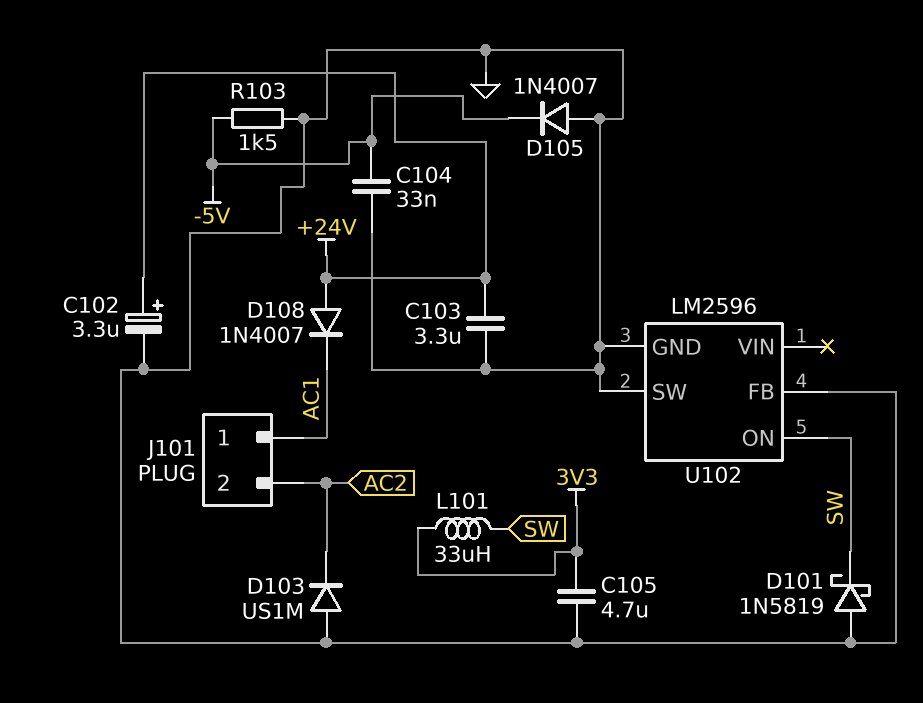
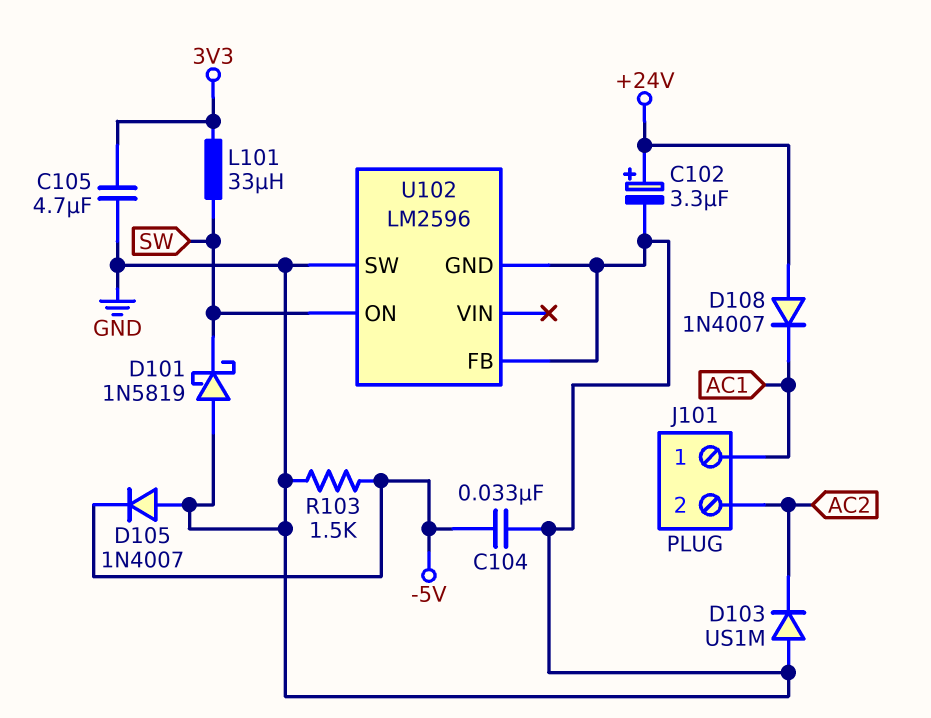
C103: 3.3uF (+24V, GND) -> none

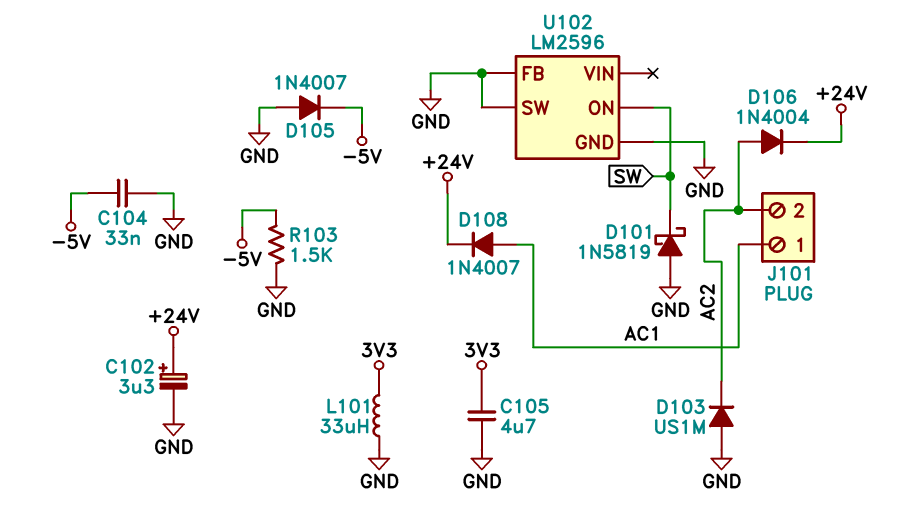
D106: none -> diode 1N4004 (A AC2, K +24V)
D108: diode 1N4007 (A +24V, K AC1) -> diode 1N4007 (A AC1, K +24V)
L101: 33uH (3V3, SW) -> 33uH (3V3, GND)

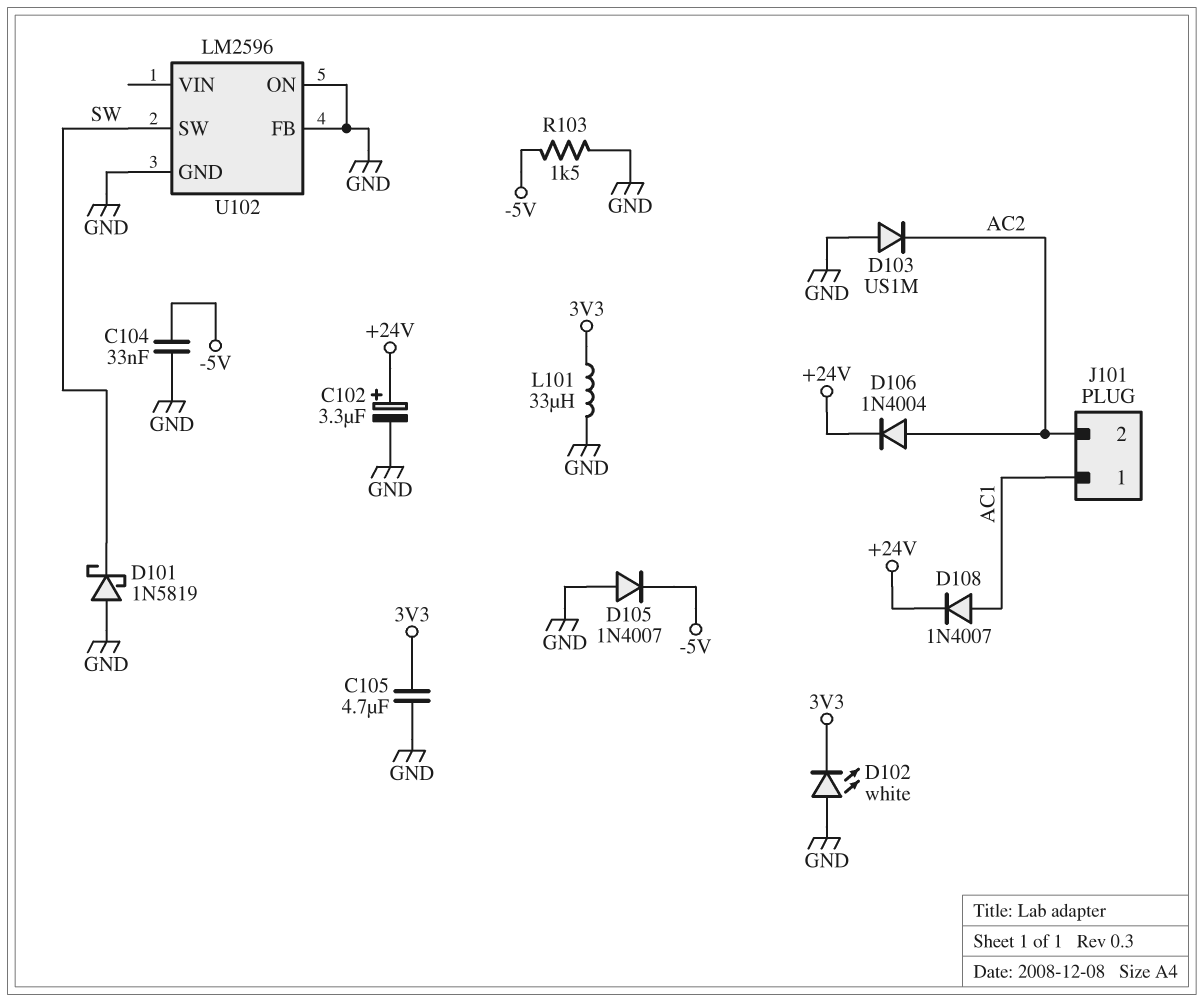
D102: none -> LED white (A GND, K 3V3)
U102 pin ON: SW -> GND
U102 pin SW: GND -> SW

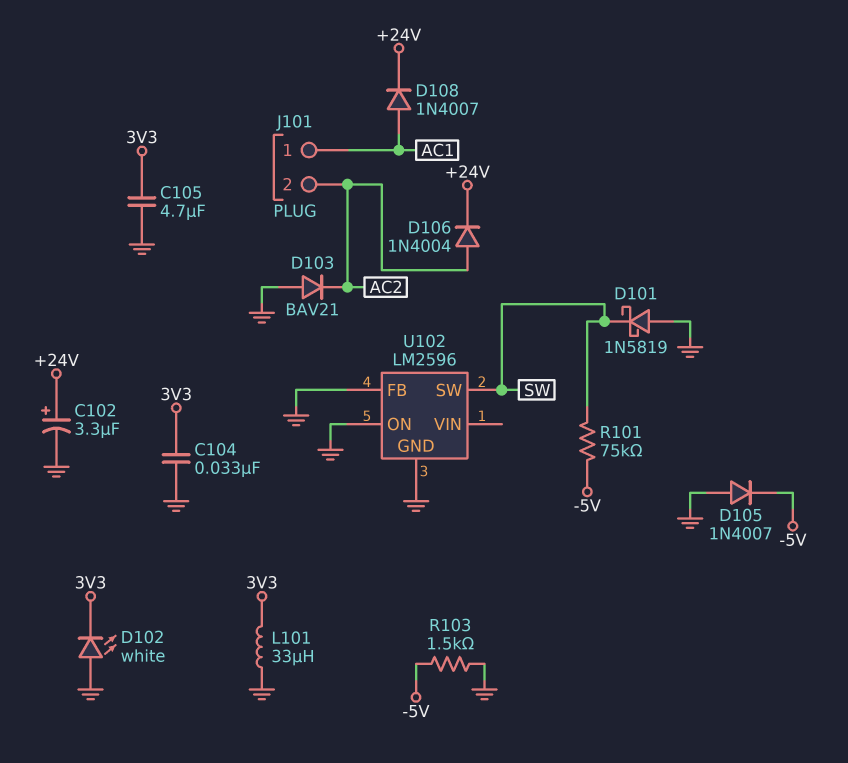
C104: 33nF (-5V, GND) -> 33nF (3V3, GND)
D103: diode US1M (A GND, K AC2) -> diode BAV21 (A GND, K AC2)
R101: none -> 75k (-5V, SW)

